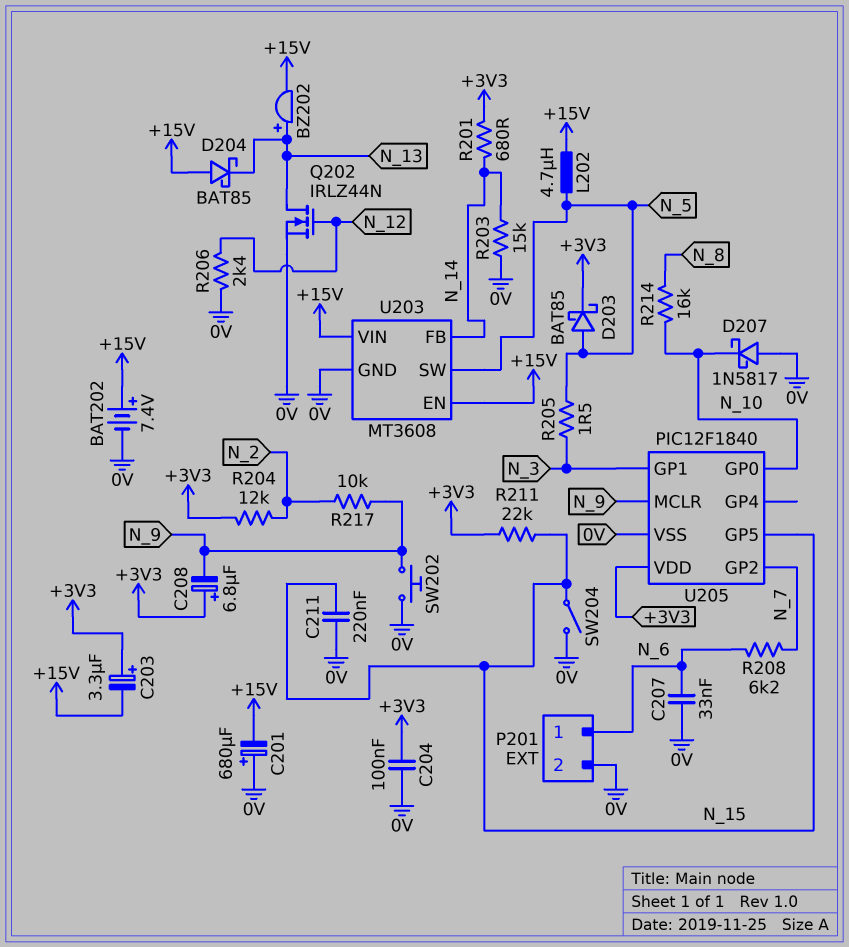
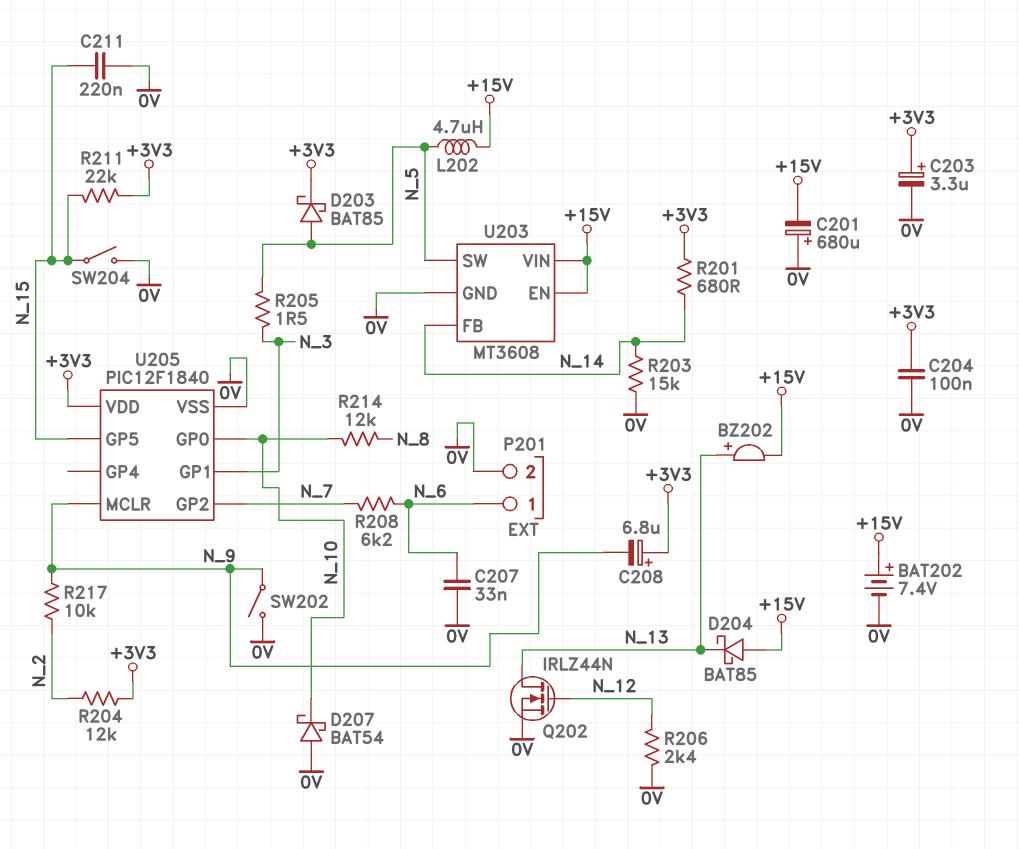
C203: 3.3uF (plus +3V3, minus +15V) -> 3.3uF (plus +3V3, minus 0V)
D207: schottky 1N5817 (A 0V, K N_10) -> schottky BAT54 (A 0V, K N_10)
R214: 16k (N_8, N_10) -> 12k (N_8, N_10)
SW202: button (0V, N_9) -> switch (0V, N_9)

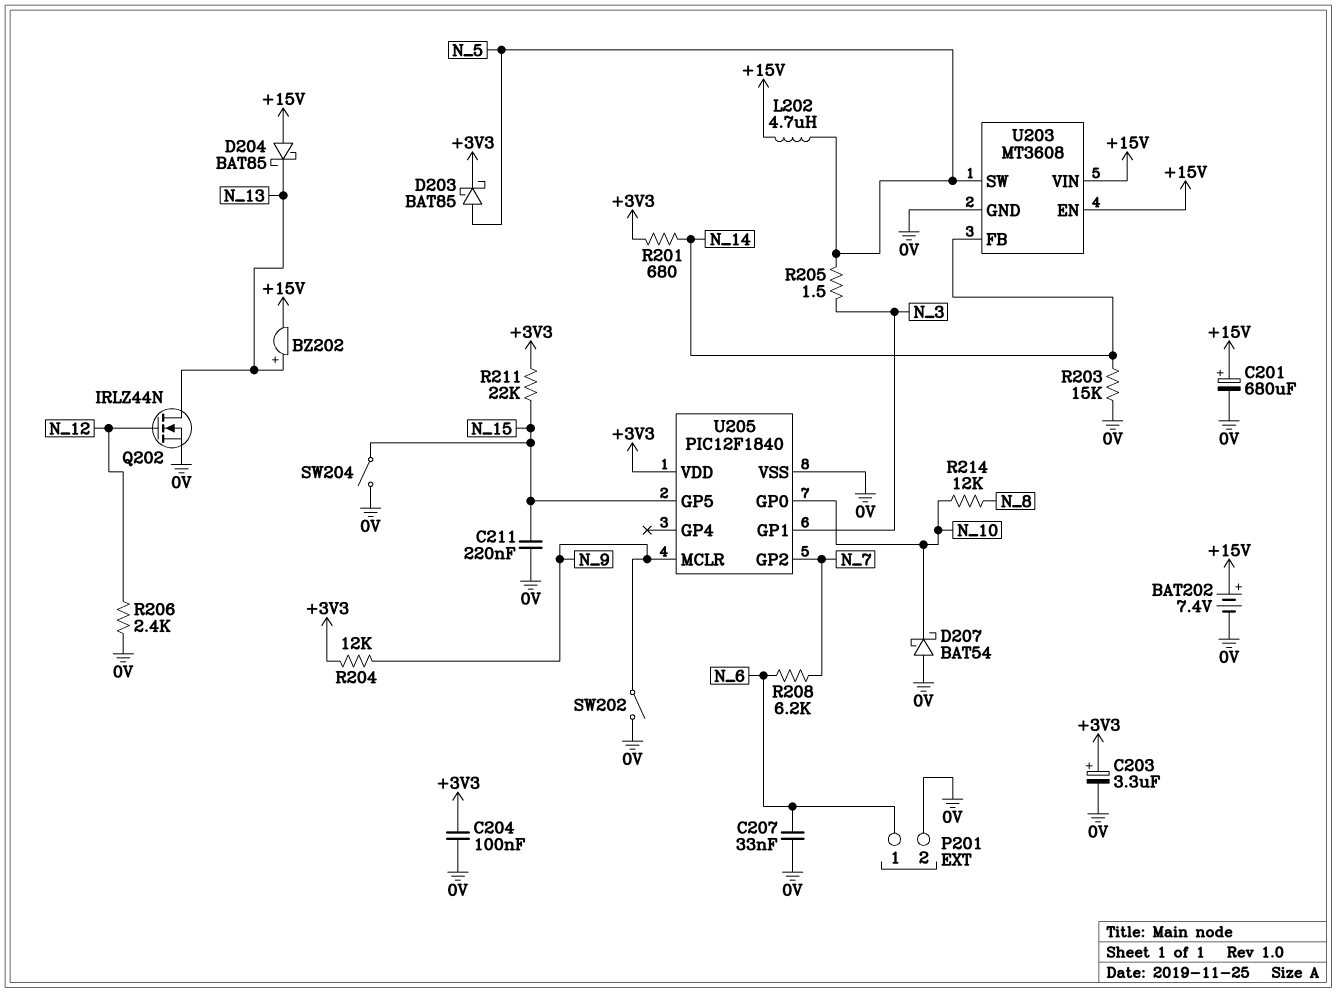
C201: 680uF (plus 0V, minus +15V) -> 680uF (plus +15V, minus 0V)
C208: 6.8uF (plus +3V3, minus N_9) -> none
R204: 12k (+3V3, N_2) -> 12k (+3V3, N_9)
R217: 10k (N_2, N_9) -> none

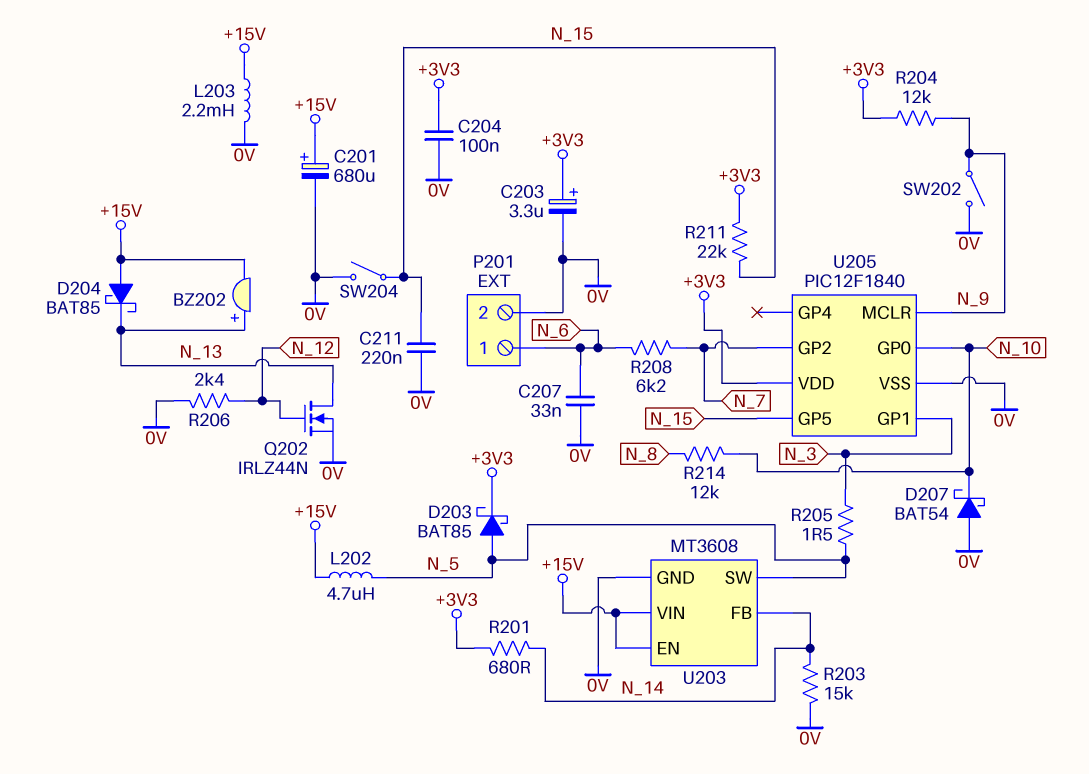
BAT202: 7.4V (plus +15V, minus 0V) -> none
L203: none -> 2.2mH (+15V, 0V)

